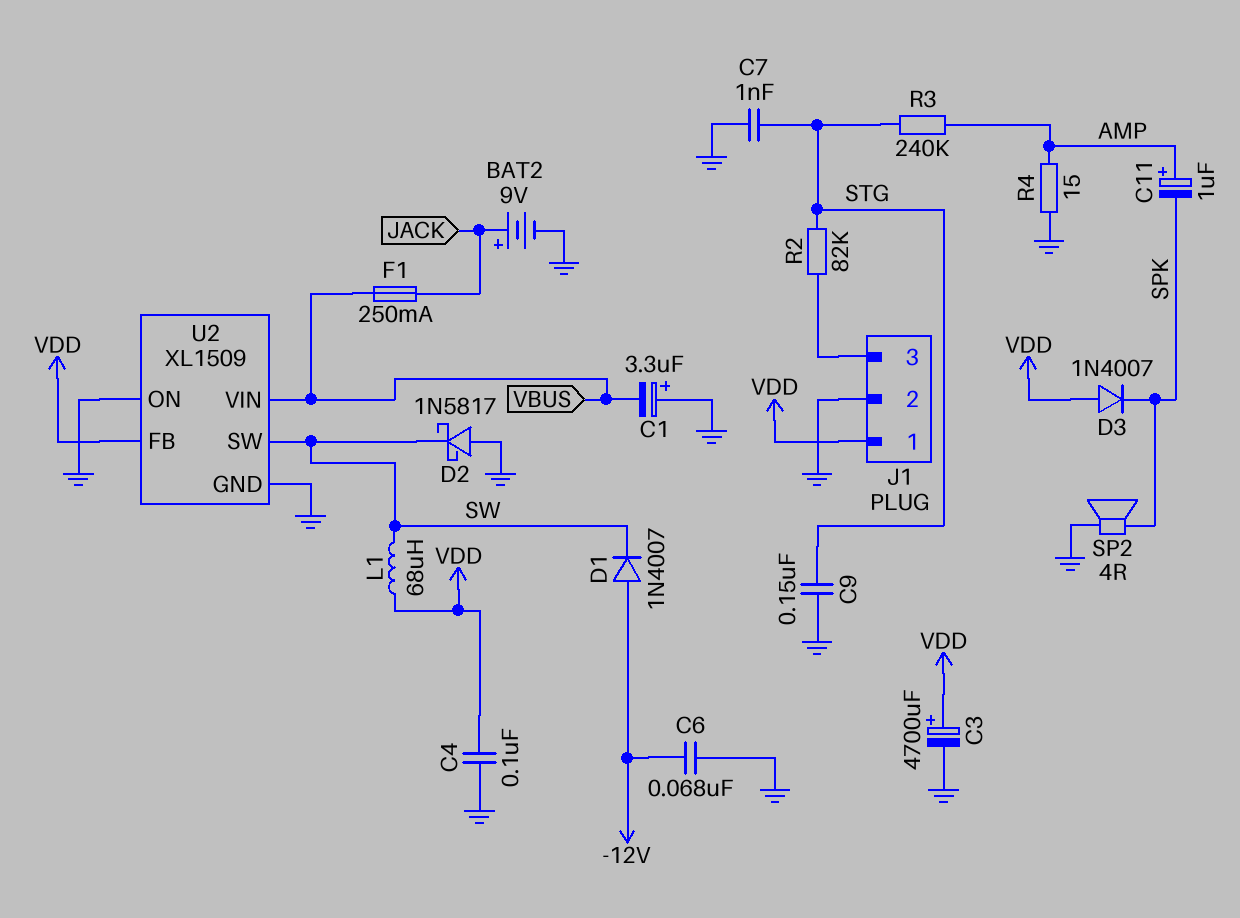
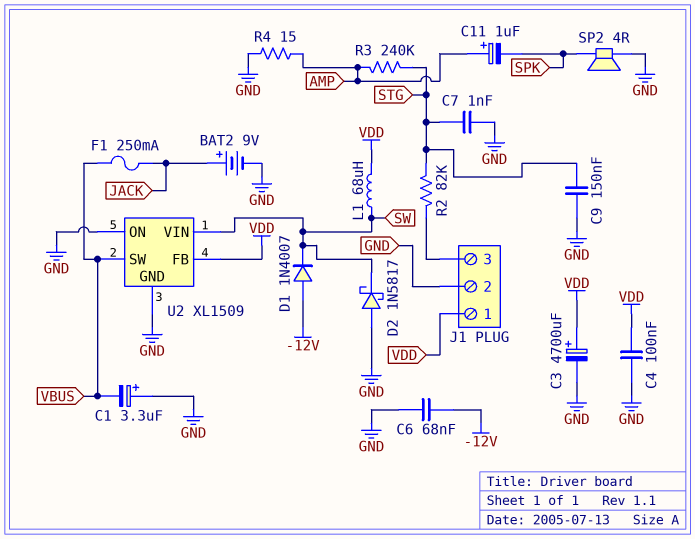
D3: diode 1N4007 (A VDD, K SPK) -> none
U2 pin SW: SW -> VBUS
U2 pin VIN: VBUS -> SW

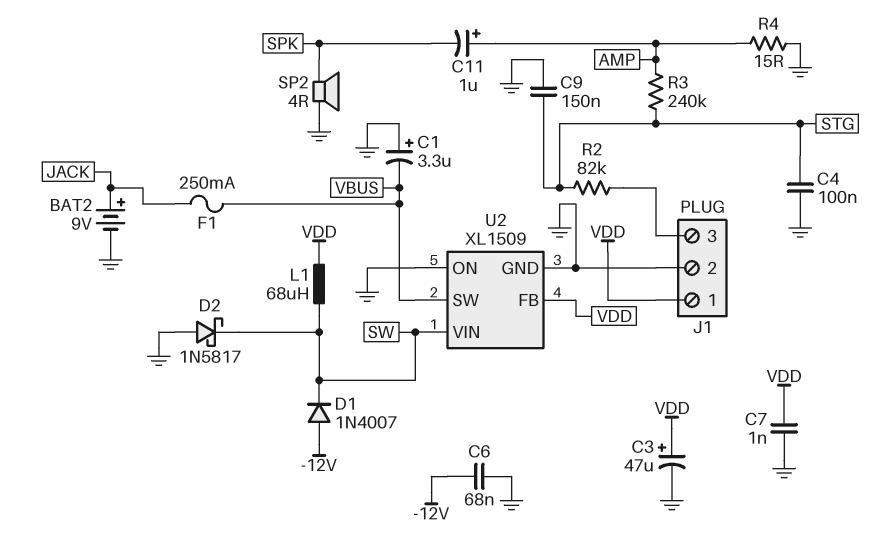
C3: 4700uF (plus VDD, minus GND) -> 47uF (plus VDD, minus GND)
C4: 100nF (GND, VDD) -> 100nF (GND, STG)
C7: 1nF (GND, STG) -> 1nF (GND, VDD)

